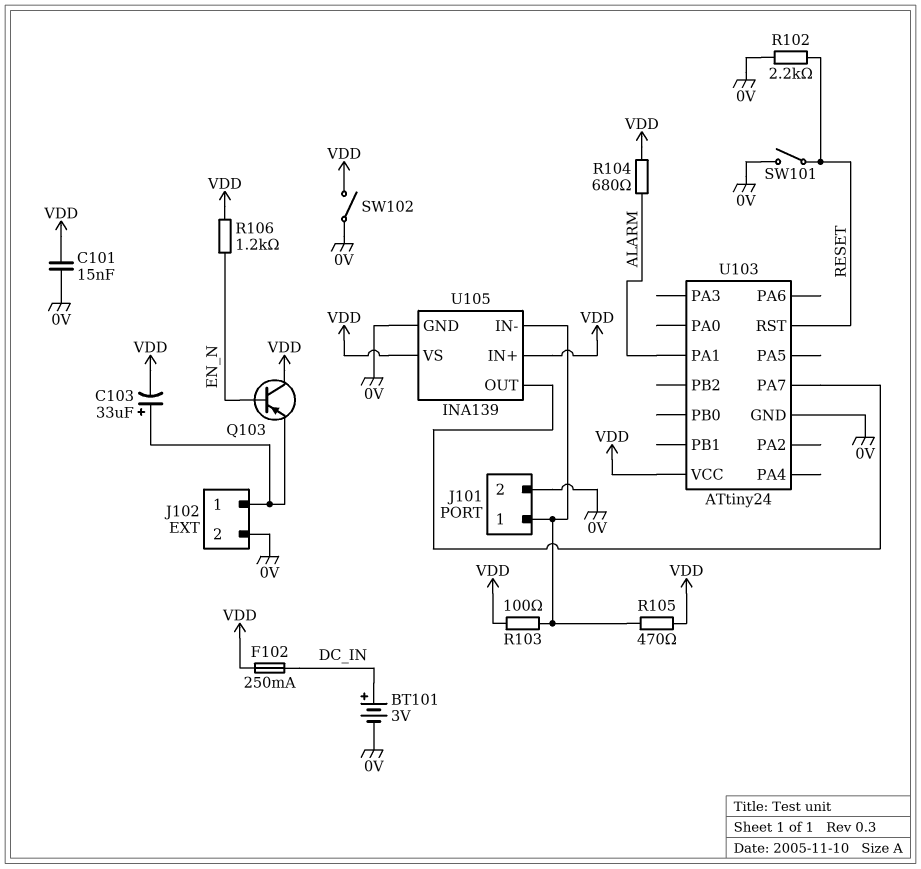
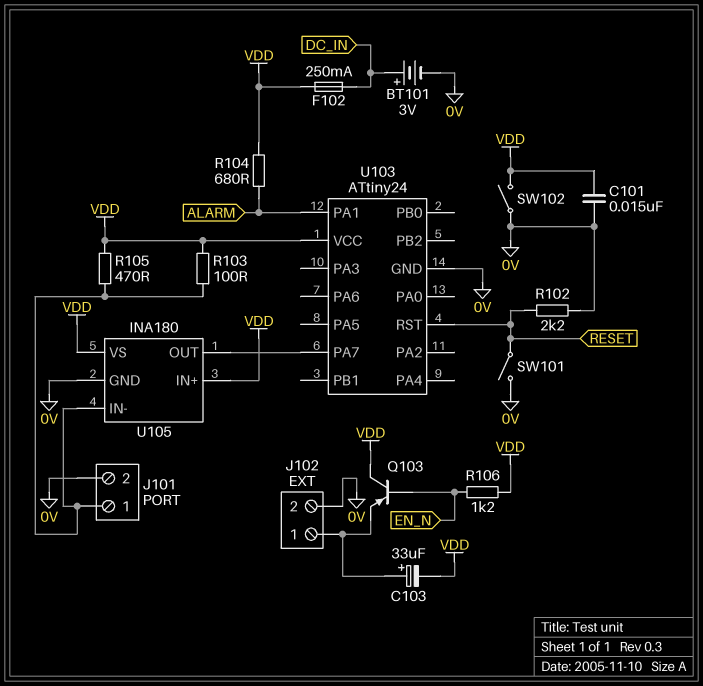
U105: INA139 -> INA180

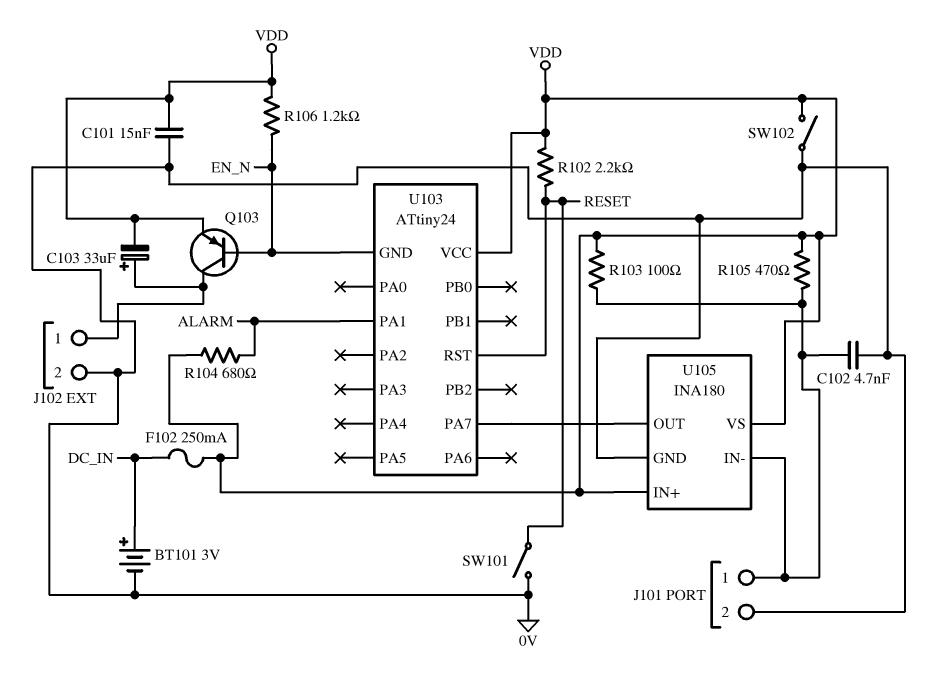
C102: none -> 4.7nF (0V, J101/1)
Q103: PNP (B EN_N, C VDD, E J102/1) -> PNP (B EN_N, C J102/1, E VDD)
R102: 2.2k (0V, RESET) -> 2.2k (RESET, VDD)
U103 pin GND: 0V -> EN_N

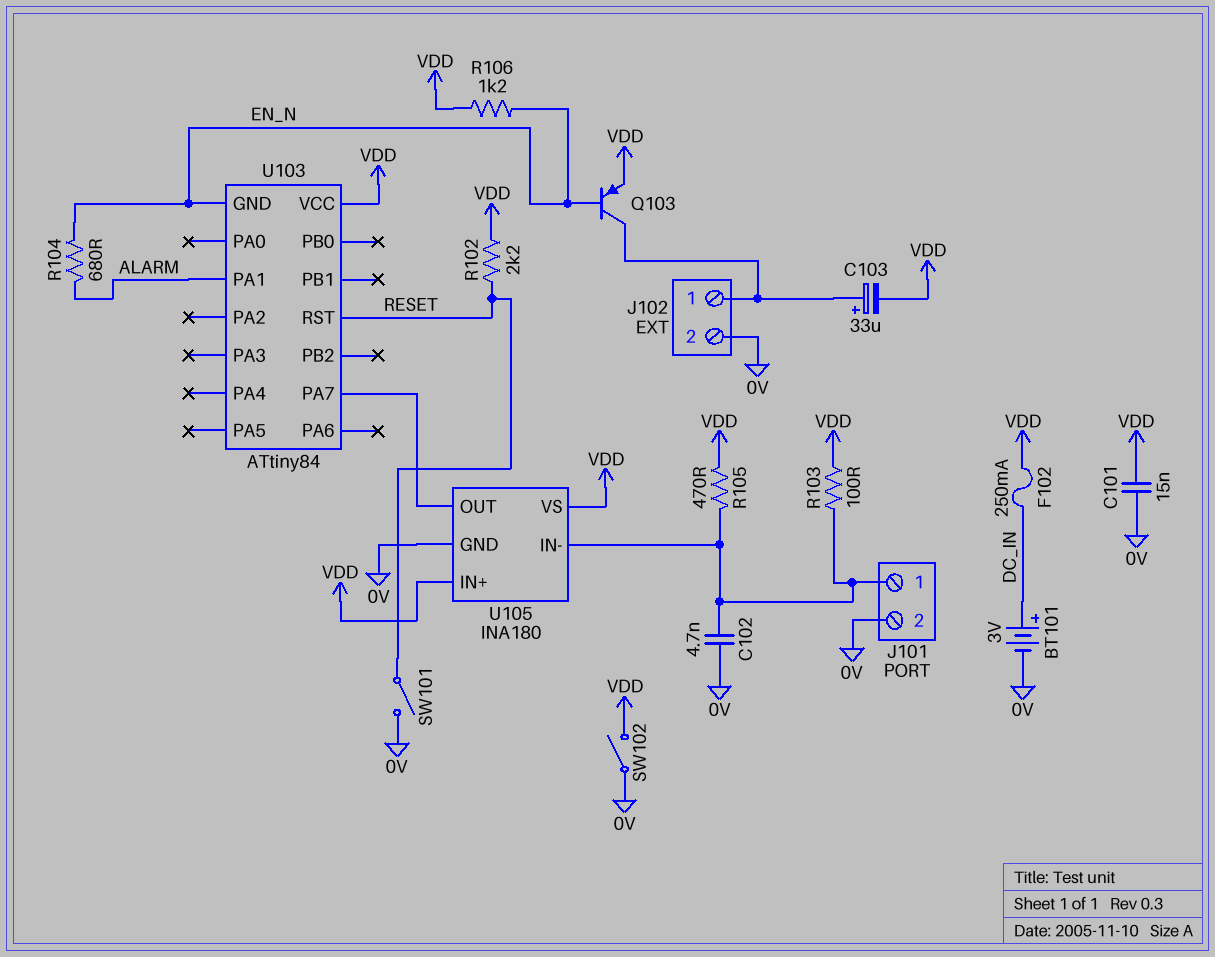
R104: 680 (ALARM, VDD) -> 680 (ALARM, EN_N)
U103: ATtiny24 -> ATtiny84

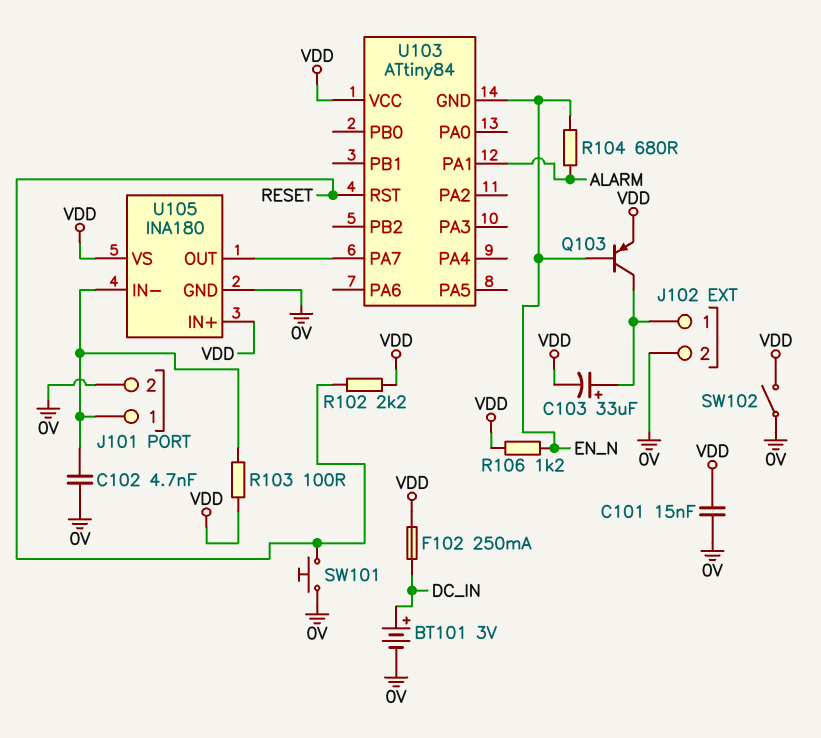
R105: 470 (J101/1, VDD) -> none
SW101: switch (0V, RESET) -> button (0V, RESET)

